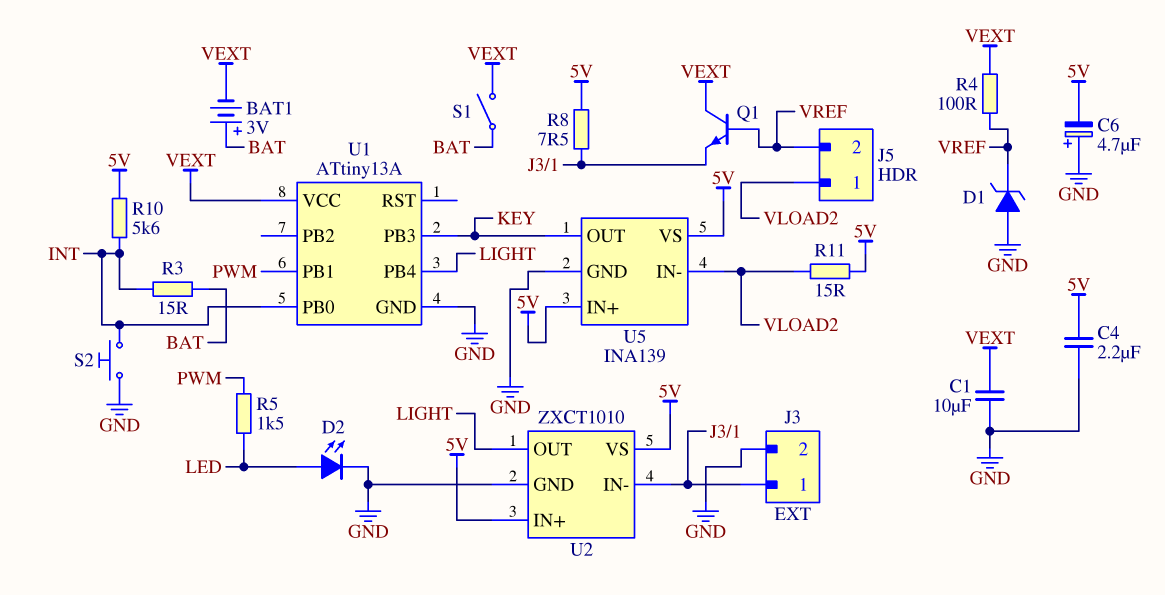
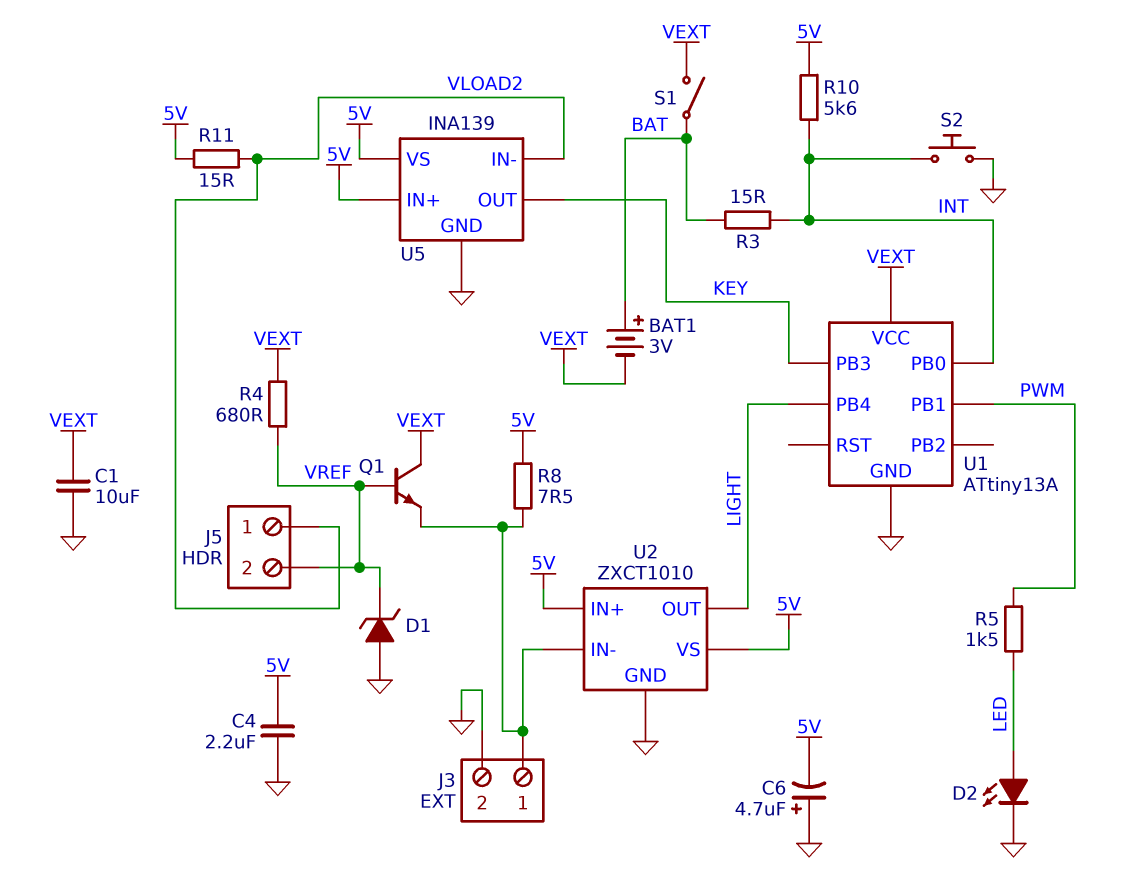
R4: 100 (VEXT, VREF) -> 680 (VEXT, VREF)

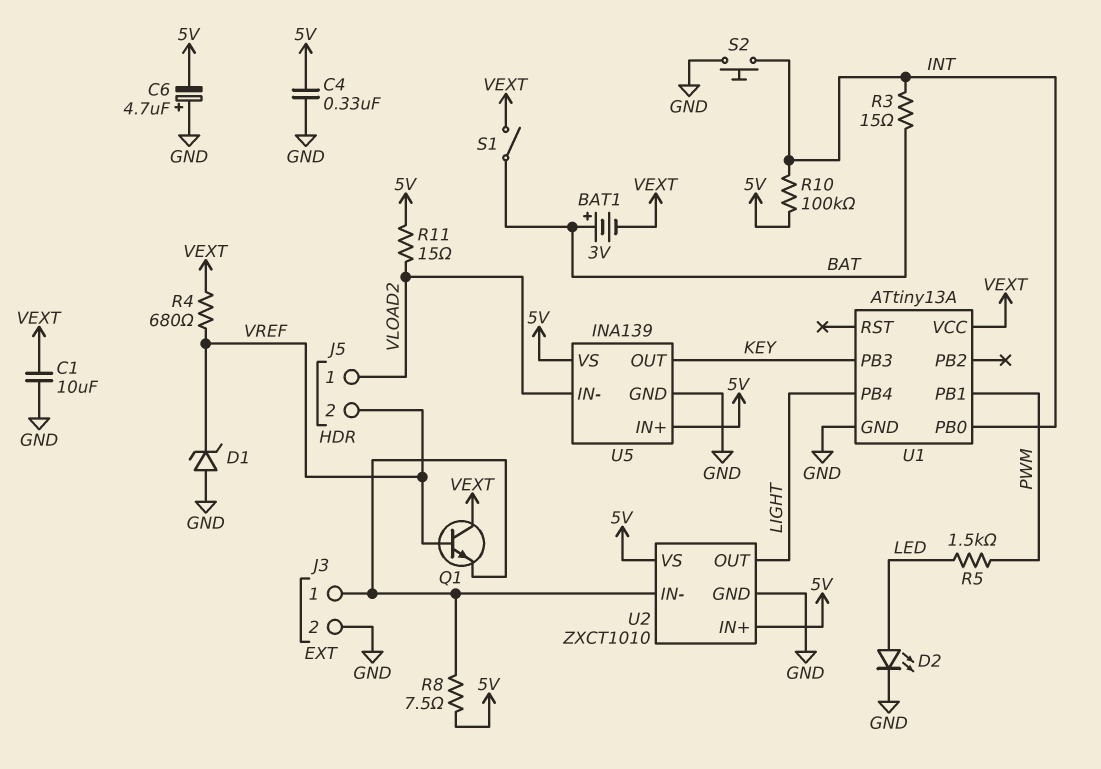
C4: 2.2uF (5V, GND) -> 330nF (5V, GND)
R10: 5.6k (5V, INT) -> 100k (5V, INT)

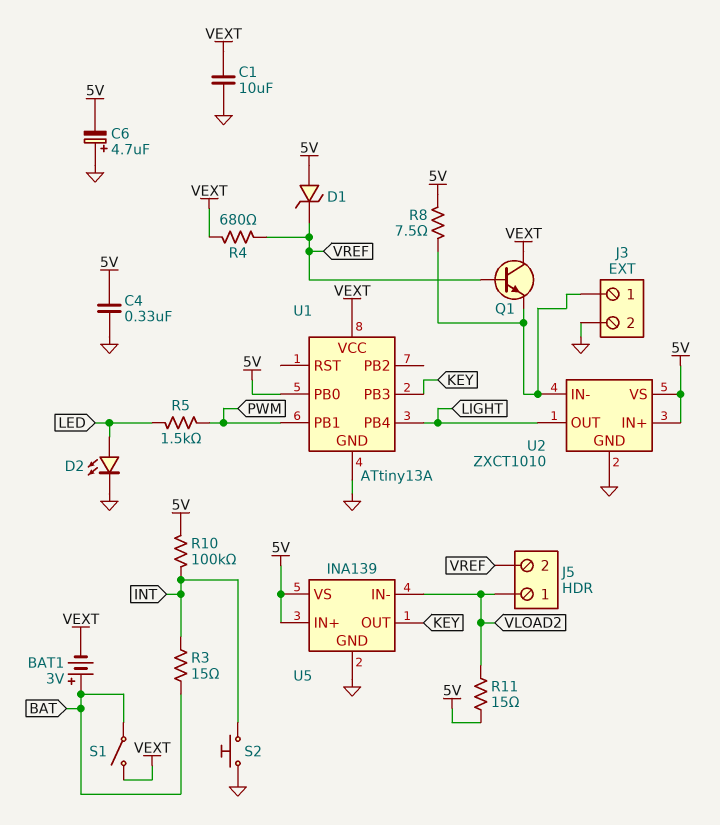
D1: zener (A GND, K VREF) -> zener (A 5V, K VREF)
U1 pin PB0: INT -> 5V

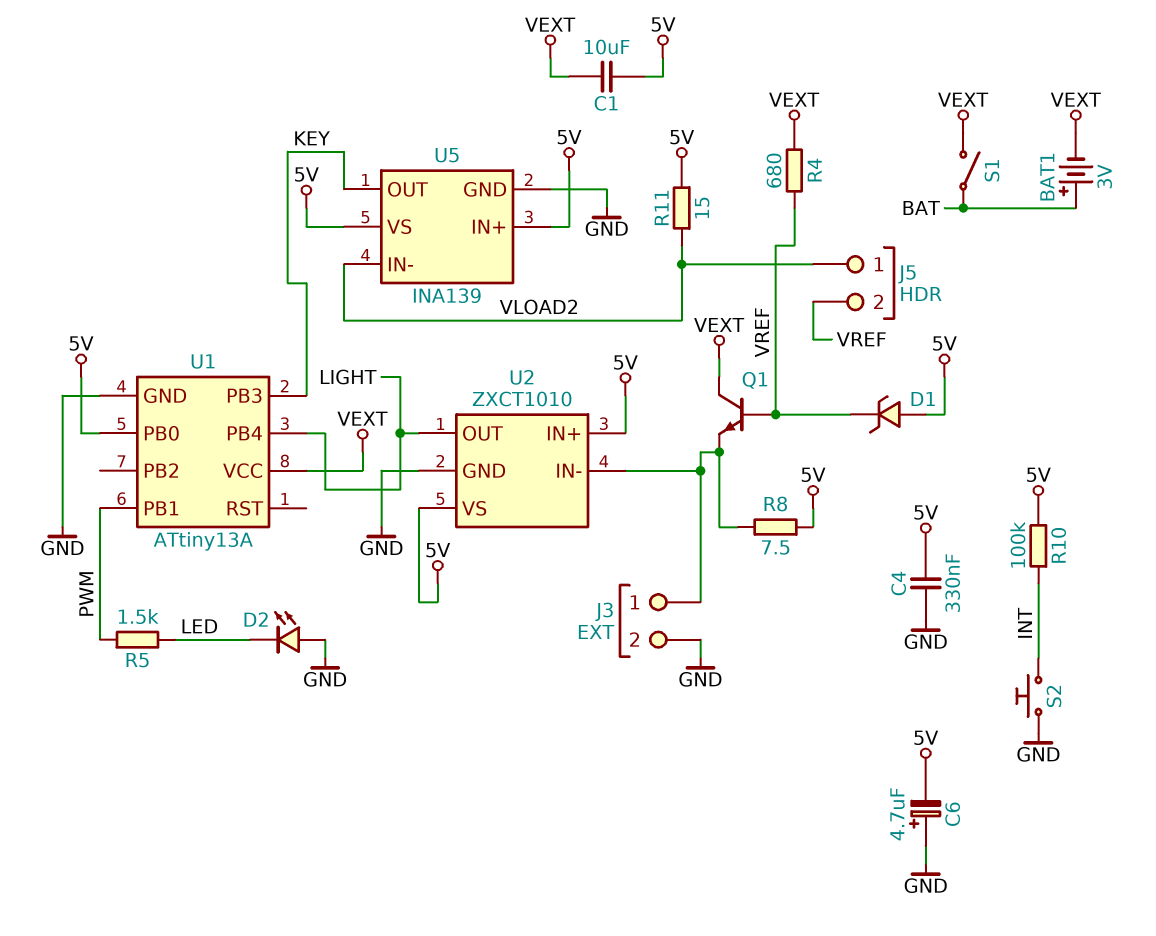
C1: 10uF (GND, VEXT) -> 10uF (5V, VEXT)
D2: LED (A LED, K GND) -> LED (A GND, K LED)
R3: 15 (BAT, INT) -> none

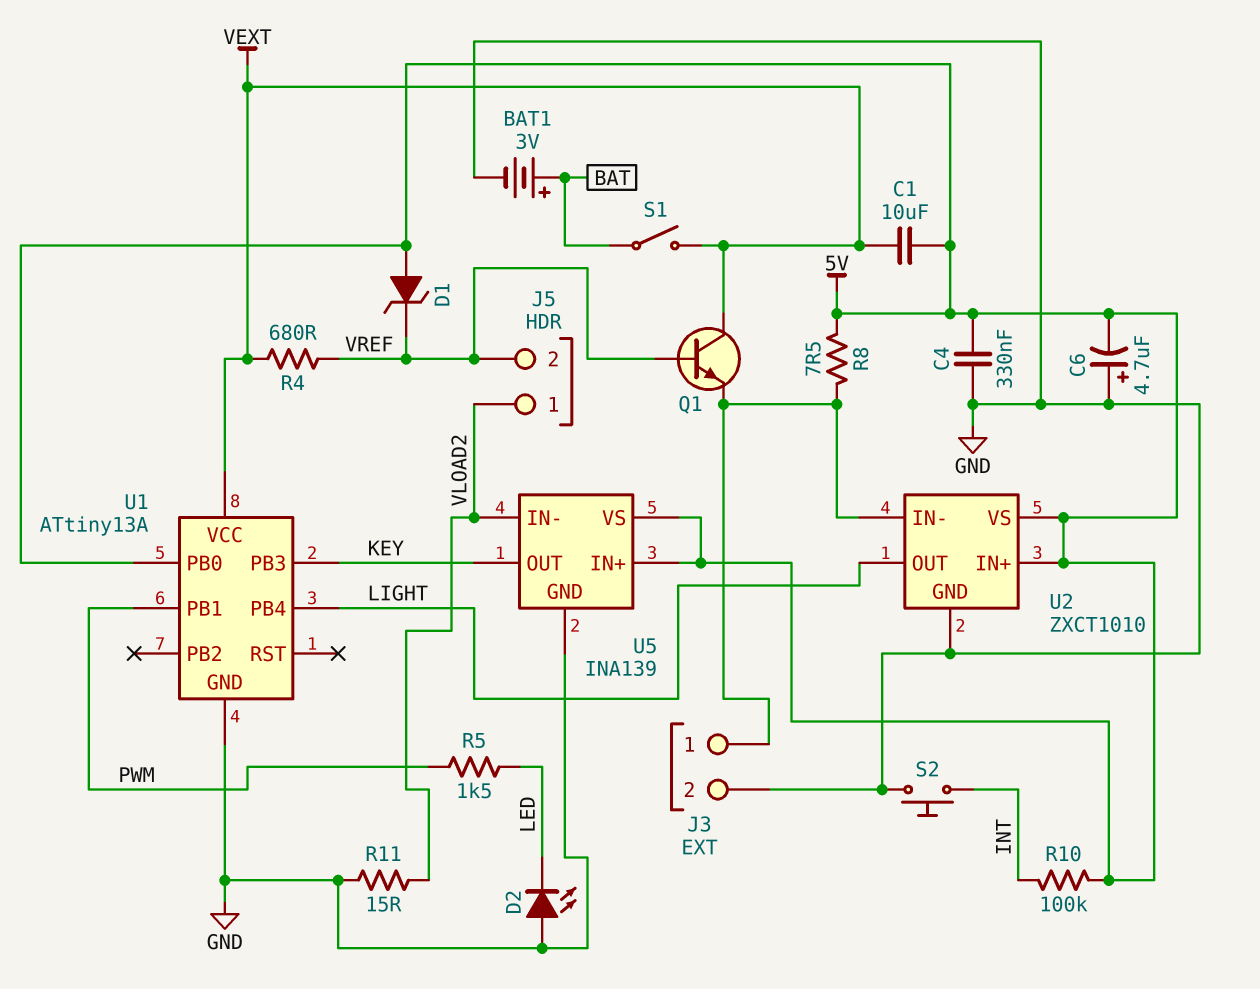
BAT1: 3V (plus BAT, minus VEXT) -> 3V (plus BAT, minus GND)
R11: 15 (5V, VLOAD2) -> 15 (GND, VLOAD2)

